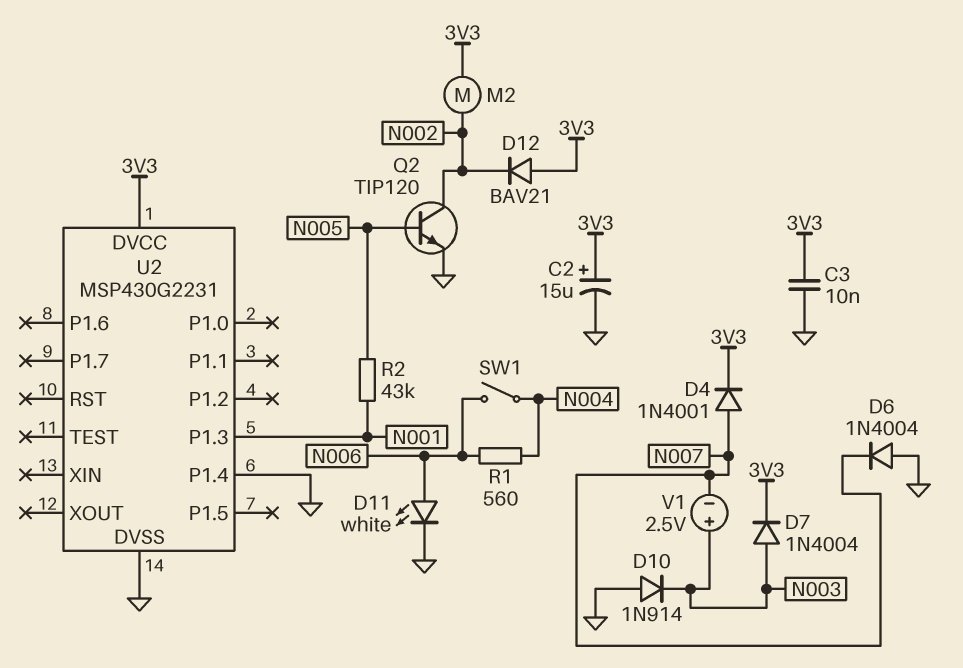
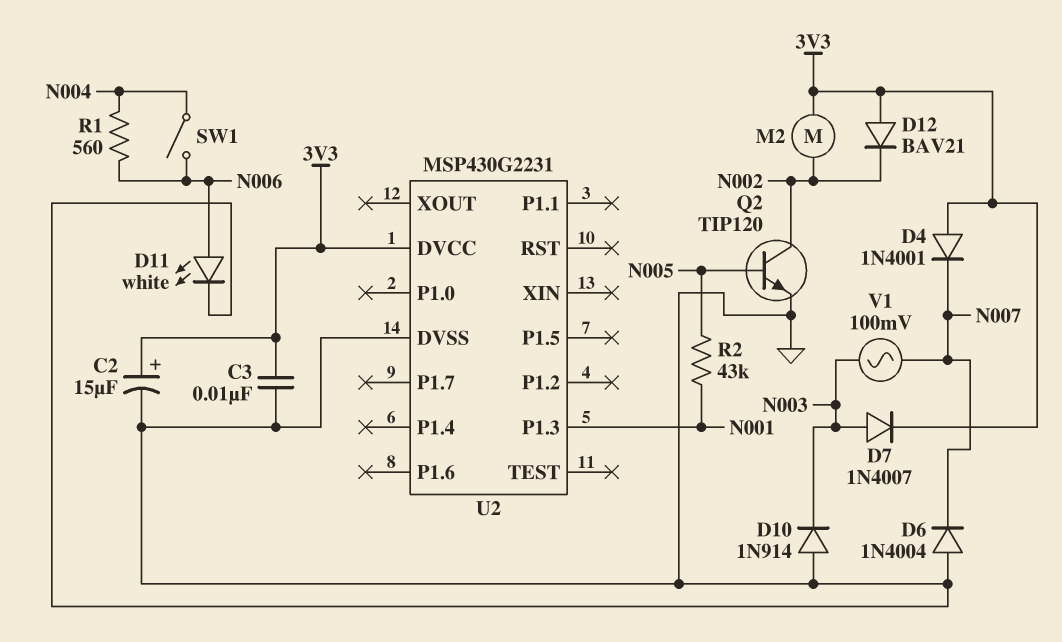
D4: diode 1N4001 (A N007, K 3V3) -> diode 1N4001 (A 3V3, K N007)
D7: diode 1N4004 (A N003, K 3V3) -> diode 1N4007 (A N003, K 3V3)
U2 pin P1.4: GND -> none
V1: 2.5V (plus N003, minus N007) -> AC 100mV (N003, N007)

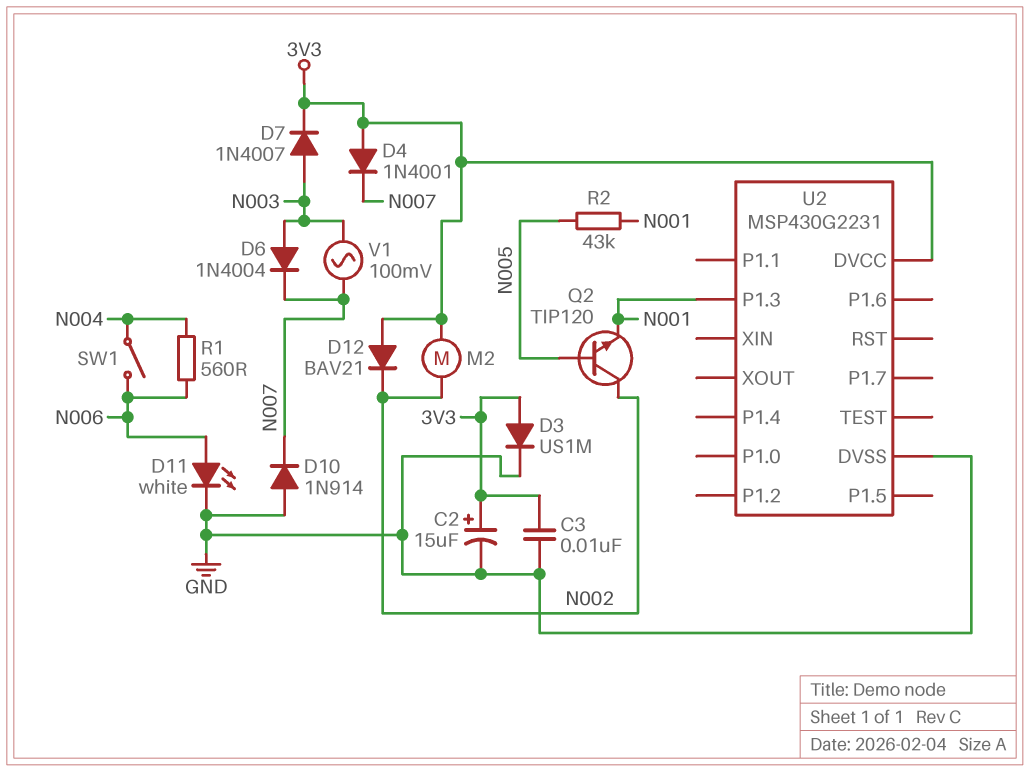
D3: none -> diode US1M (A 3V3, K GND)
D6: diode 1N4004 (A GND, K N007) -> diode 1N4004 (A N003, K N007)
D10: diode 1N914 (A GND, K N003) -> diode 1N914 (A GND, K N007)
Q2: NPN TIP120 (B N005, C N002, E GND) -> NPN TIP120 (B N005, C N002, E N001)

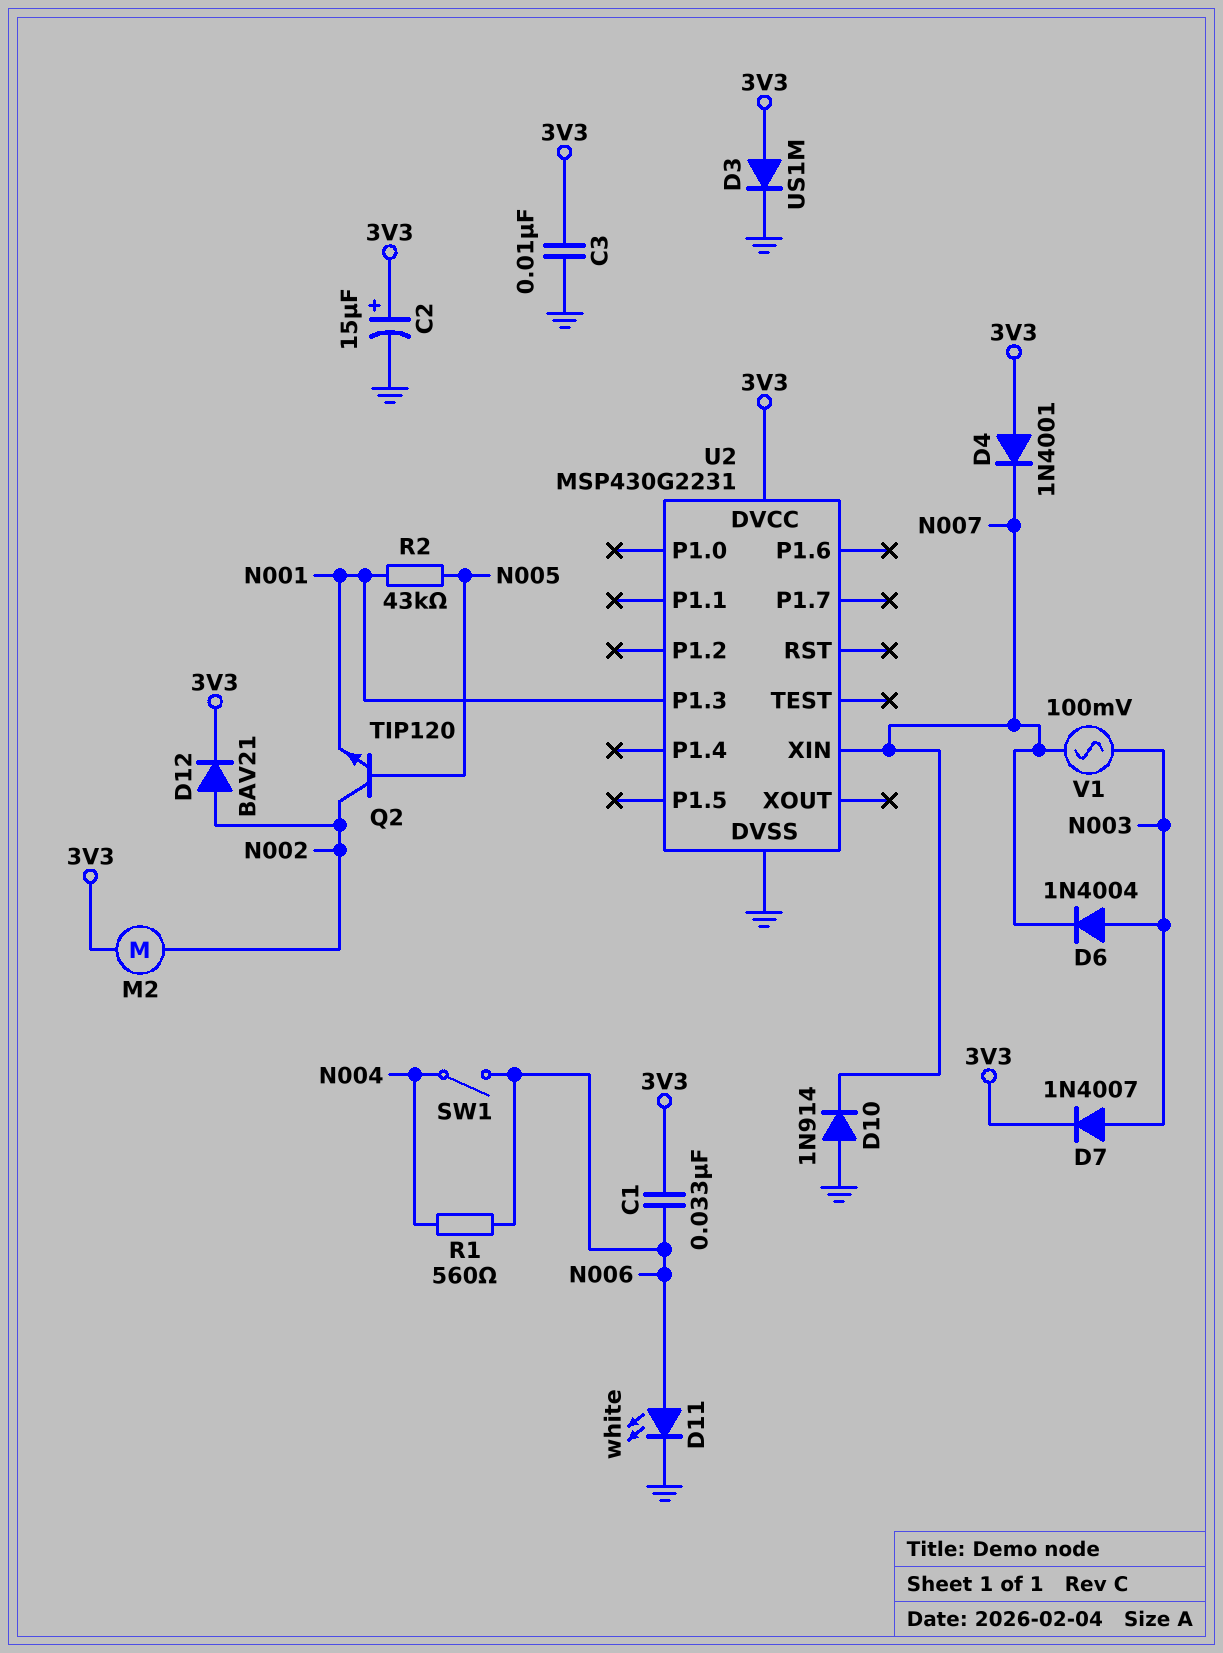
C1: none -> 33nF (3V3, N006)
D12: diode BAV21 (A 3V3, K N002) -> diode BAV21 (A N002, K 3V3)
U2 pin XIN: none -> N007

